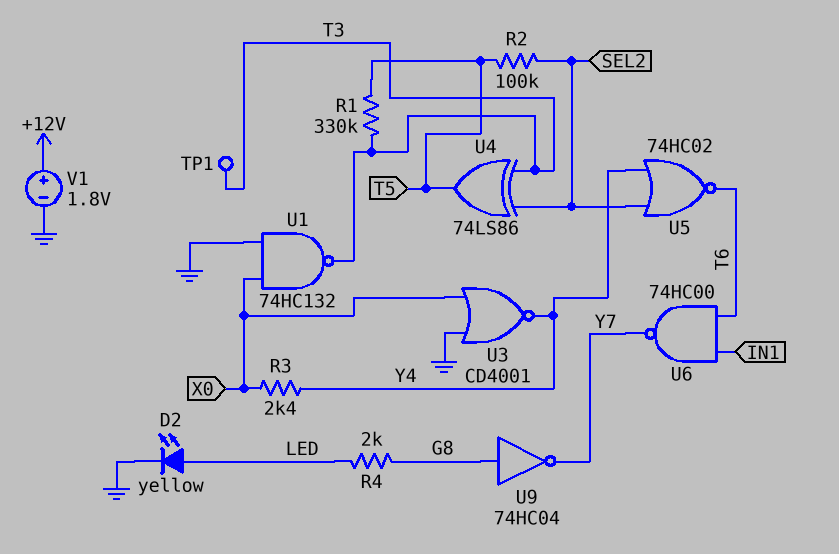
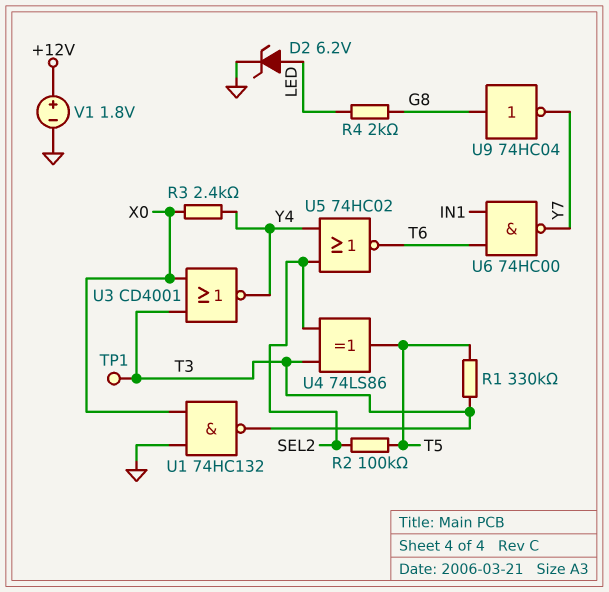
D2: LED yellow (A LED, K GND) -> zener 6.2V (A LED, K GND)
U3: NOR CD4001 (in GND, in X0, out Y4) -> NOR CD4001 (in T3, in X0, out Y4)

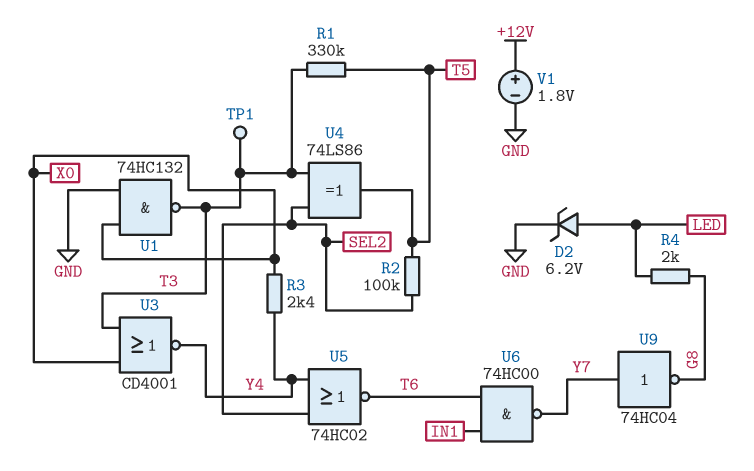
U9: NOT 74HC04 (in G8, out Y7) -> NOT 74HC04 (in Y7, out G8)

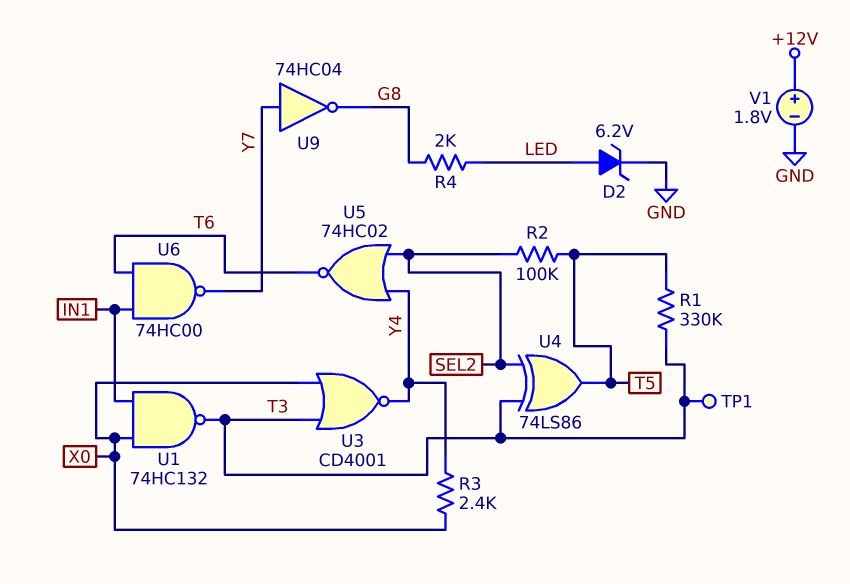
U1: NAND 74HC132 (in GND, in X0, out T3) -> NAND 74HC132 (in IN1, in X0, out T3)

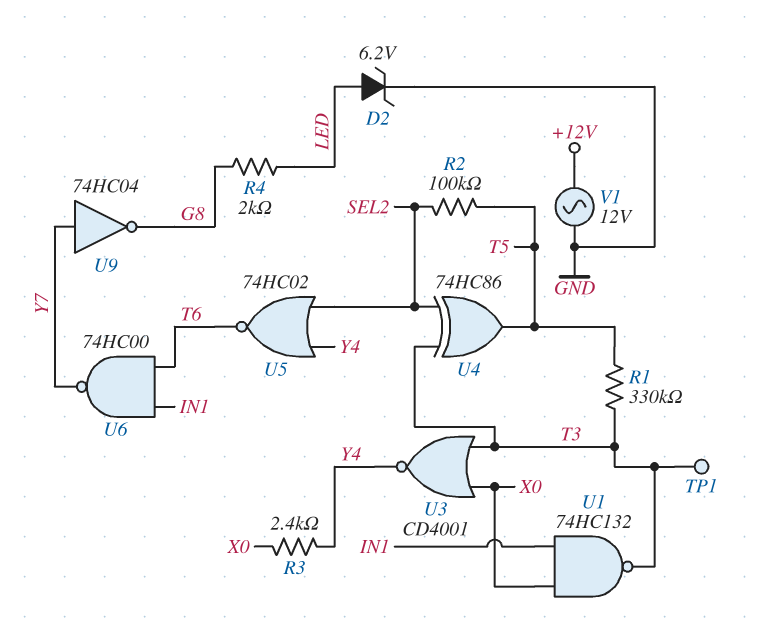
U4: XOR 74LS86 (in SEL2, in T3, out T5) -> XOR 74HC86 (in SEL2, in T3, out T5)
V1: 1.8V (plus +12V, minus GND) -> AC 12V (+12V, GND)

